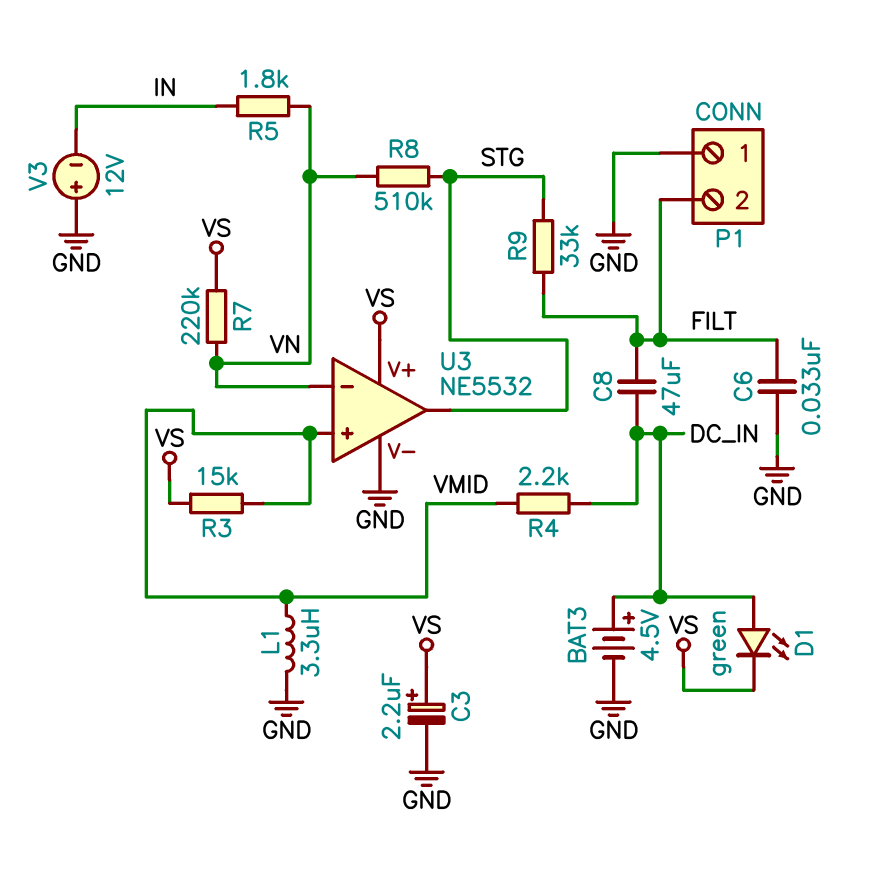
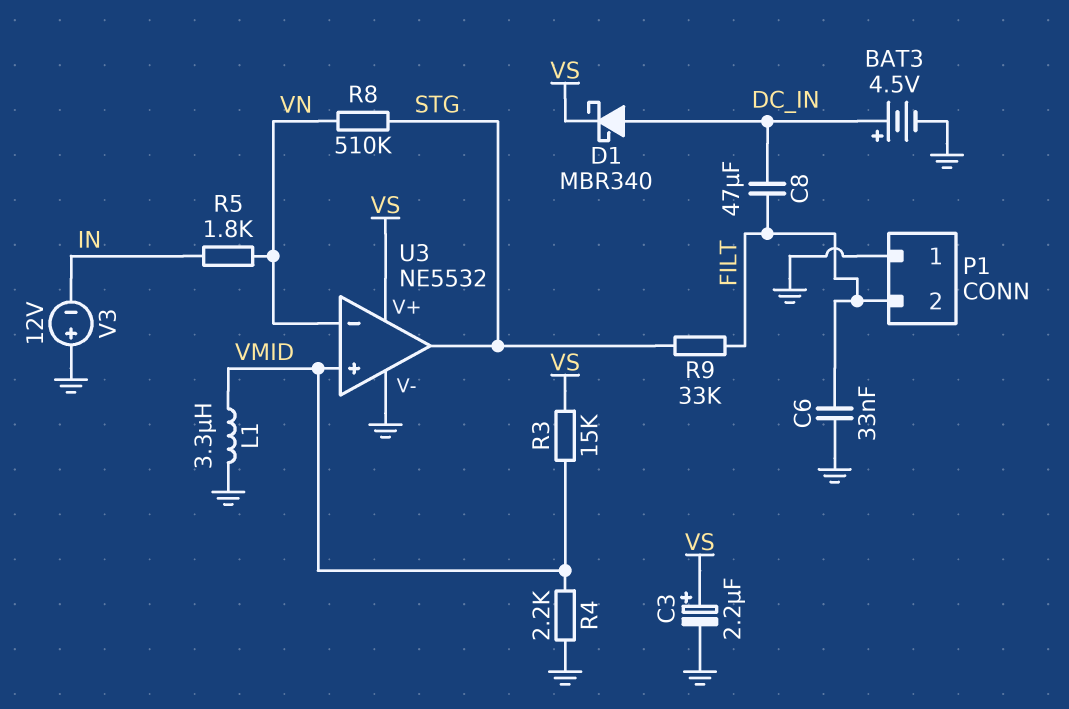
D1: LED green (A DC_IN, K VS) -> schottky MBR340 (A DC_IN, K VS)
R4: 2.2k (DC_IN, VMID) -> 2.2k (GND, VMID)
R7: 220k (VN, VS) -> none

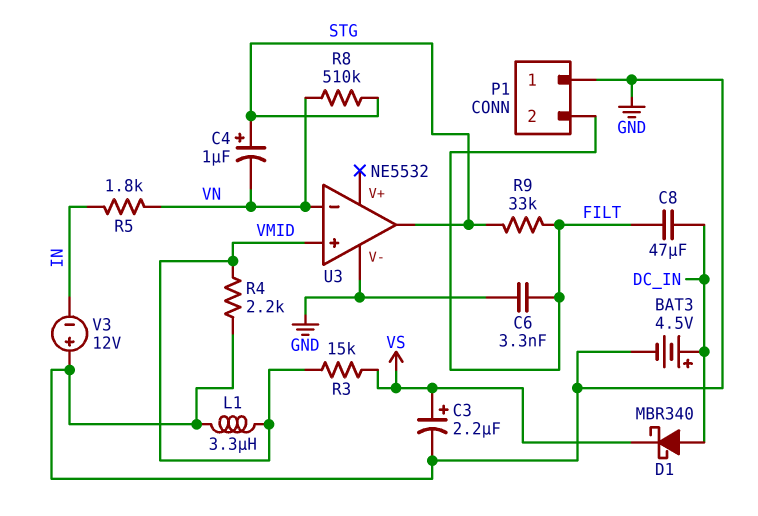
C4: none -> 1uF (plus STG, minus VN)
C6: 33nF (FILT, GND) -> 3.3nF (FILT, GND)
U3 pin V+: VS -> none

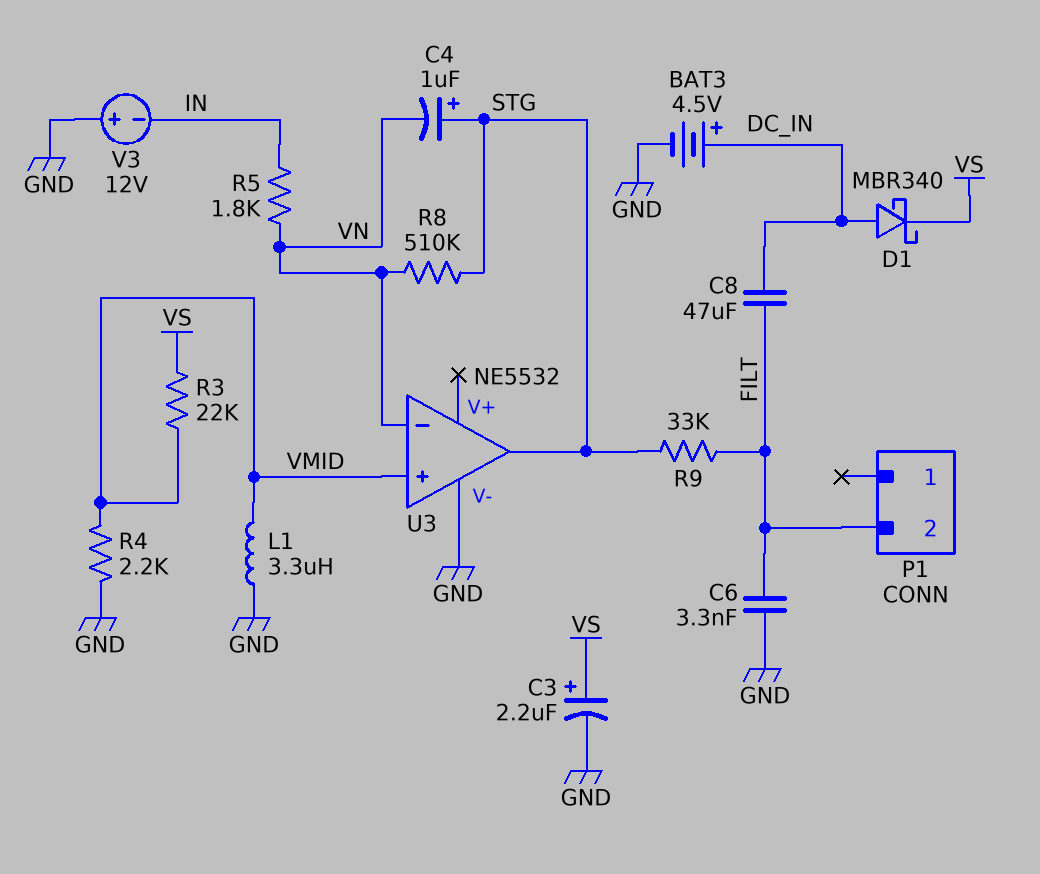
P1 pin 1: GND -> none
R3: 15k (VMID, VS) -> 22k (VMID, VS)

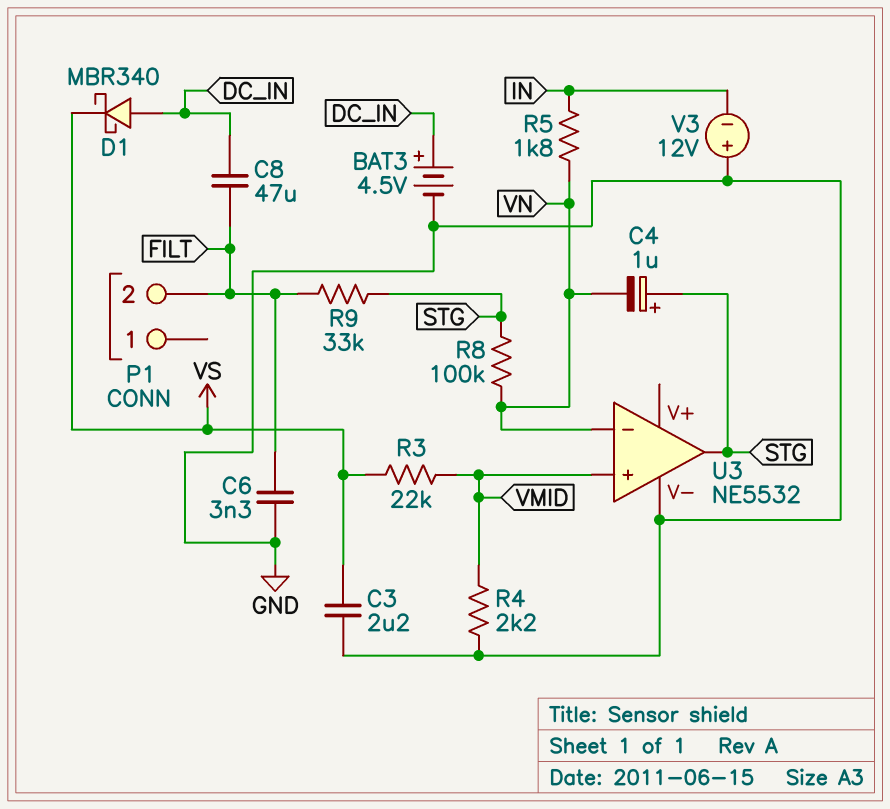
C3: 2.2uF (plus VS, minus GND) -> 2.2uF (GND, VS)
L1: 3.3uH (GND, VMID) -> none
R8: 510k (STG, VN) -> 100k (STG, VN)

